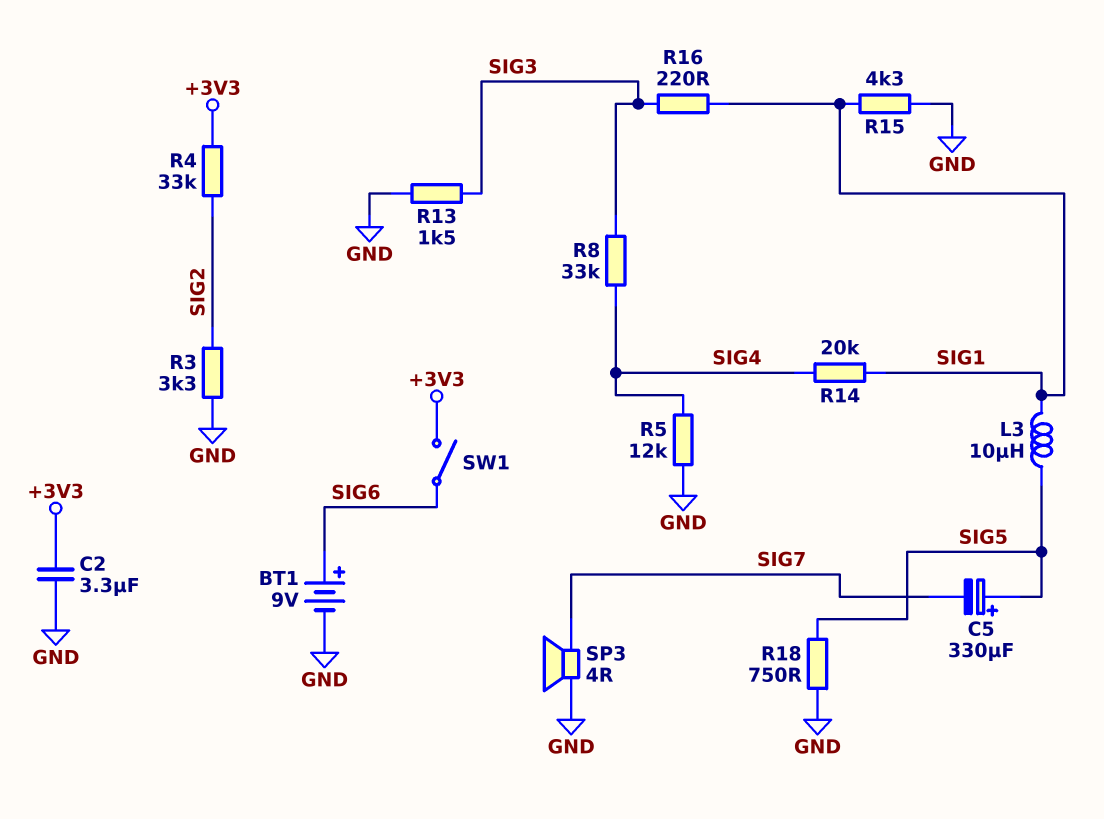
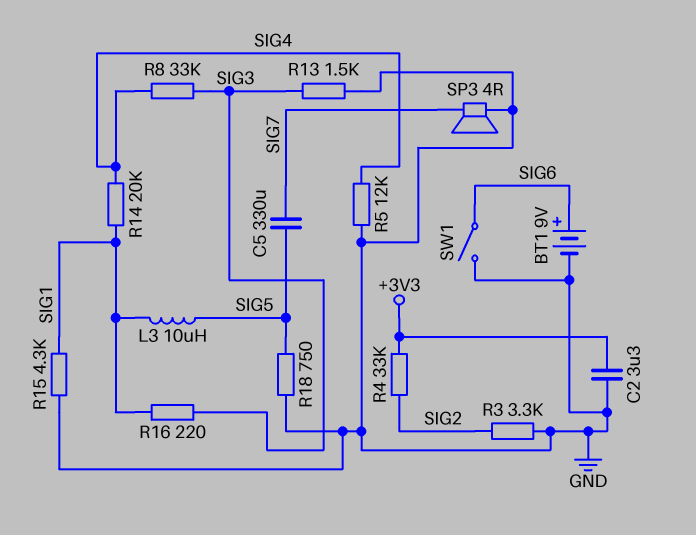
C5: 330uF (plus SIG5, minus SIG7) -> 330uF (SIG5, SIG7)
SW1: switch (+3V3, SIG6) -> switch (GND, SIG6)

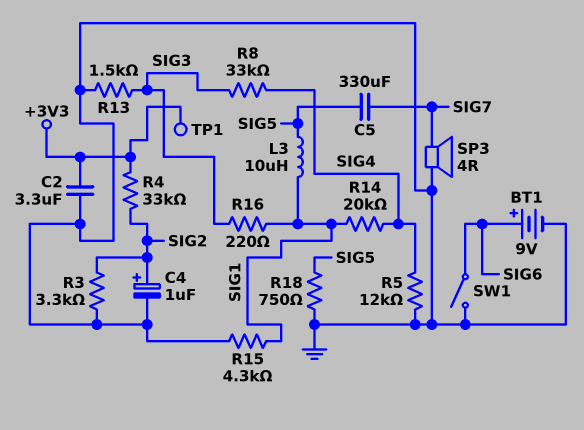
C4: none -> 1uF (plus SIG2, minus GND)
TP1: none -> test point (+3V3)

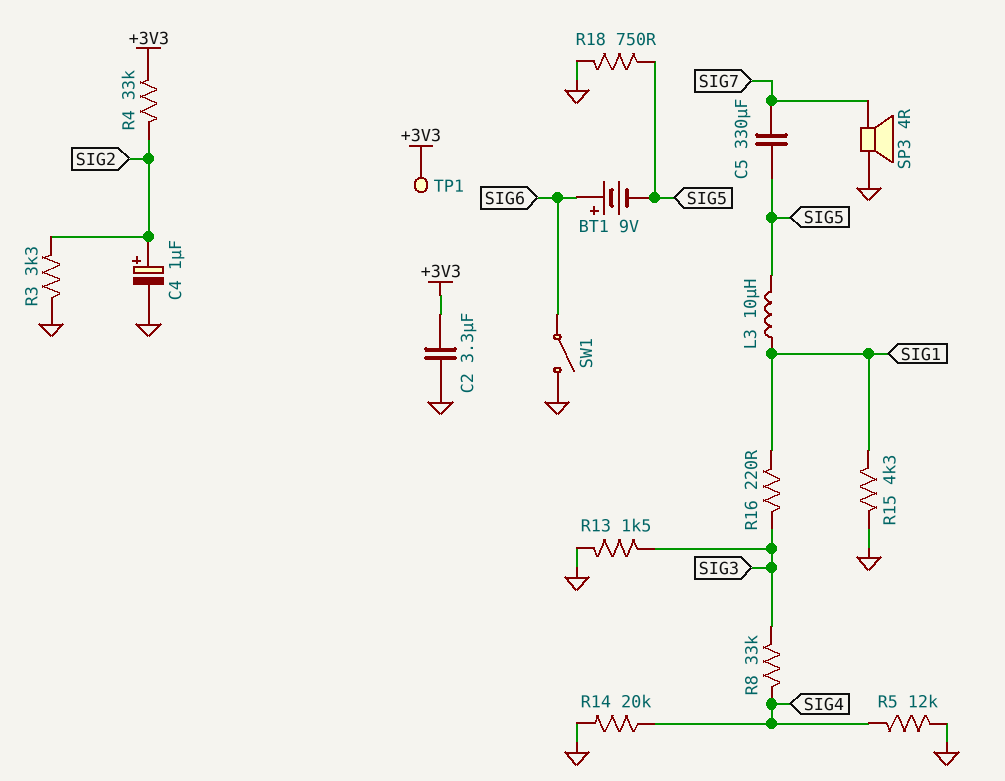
BT1: 9V (plus SIG6, minus GND) -> 9V (plus SIG6, minus SIG5)
R14: 20k (SIG1, SIG4) -> 20k (GND, SIG4)

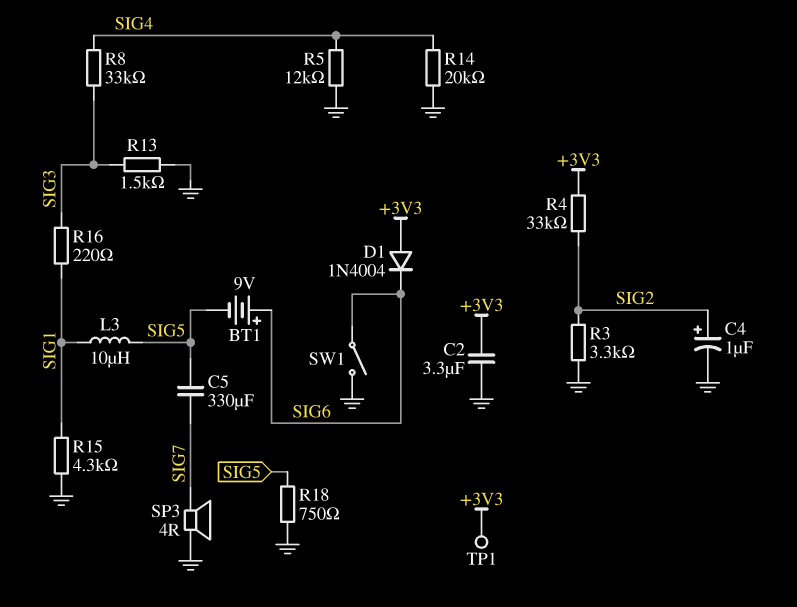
D1: none -> diode 1N4004 (A +3V3, K SIG6)

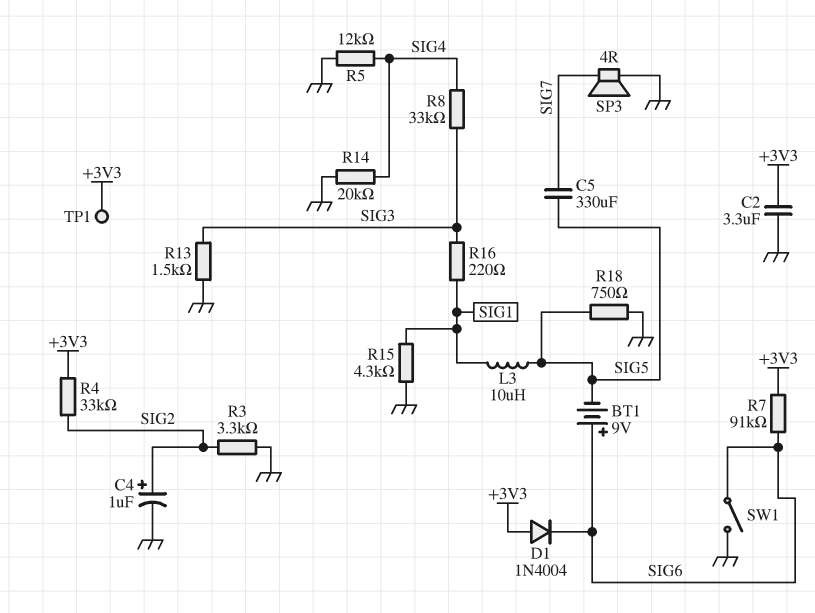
R7: none -> 91k (+3V3, SIG6)

